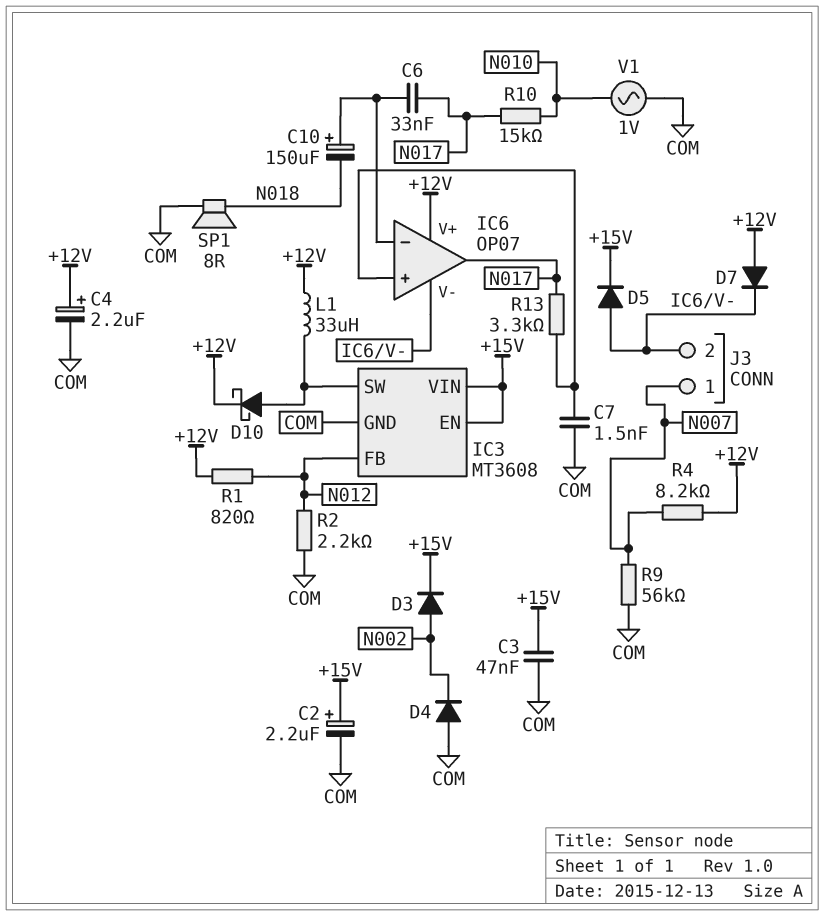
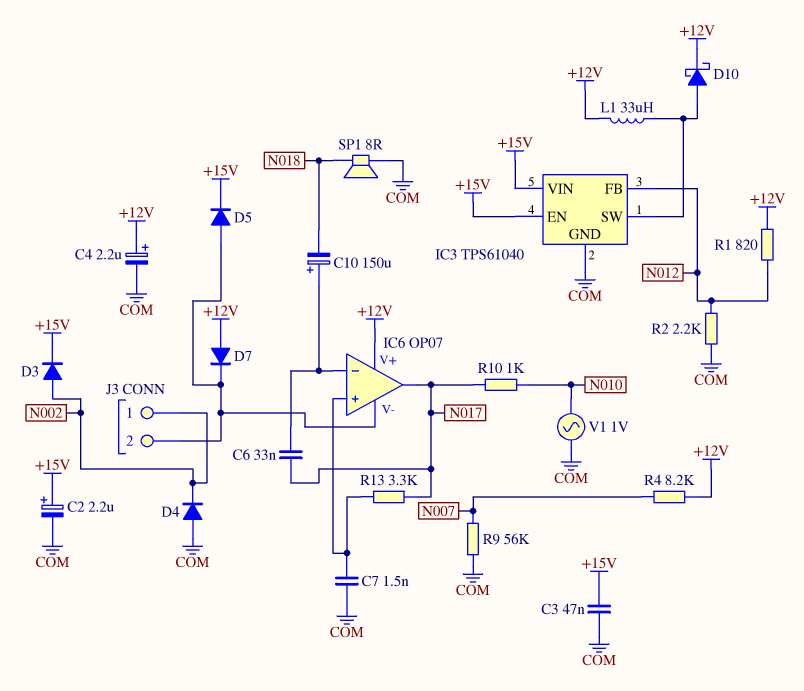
IC3: MT3608 -> TPS61040
J3 pin 1: N007 -> N002
R10: 15k (N010, N017) -> 1k (N010, N017)

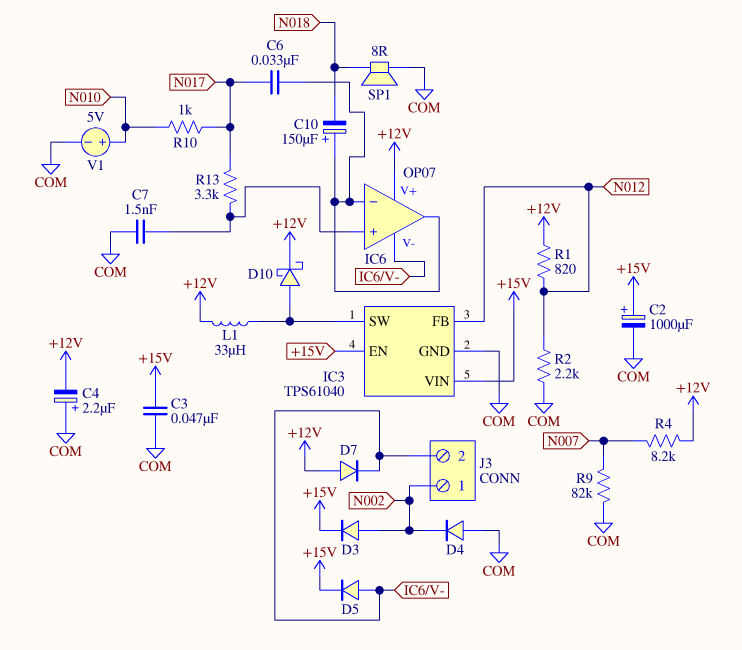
C2: 2.2uF (plus +15V, minus COM) -> 1000uF (plus +15V, minus COM)
C4: 2.2uF (plus +12V, minus COM) -> 2.2uF (plus COM, minus +12V)
IC6 pin out: N017 -> IC6/in-
R9: 56k (COM, N007) -> 82k (COM, N007)
V1: AC 1V (COM, N010) -> 5V (plus N010, minus COM)

